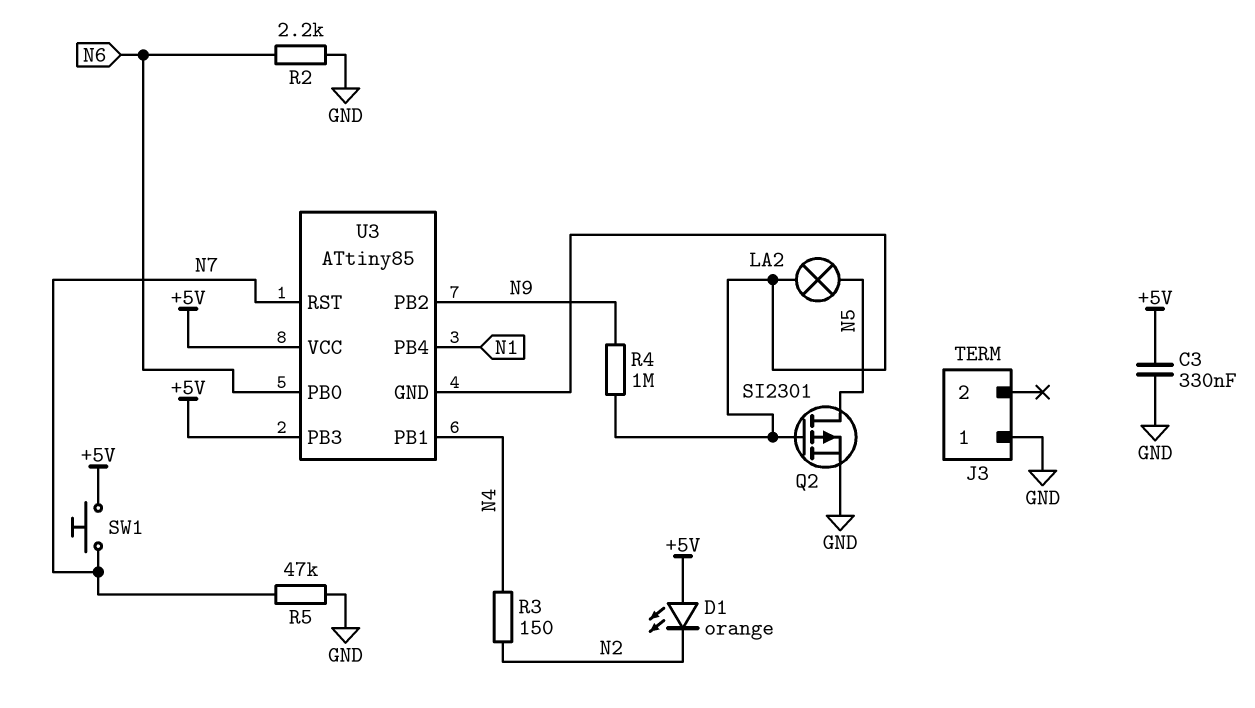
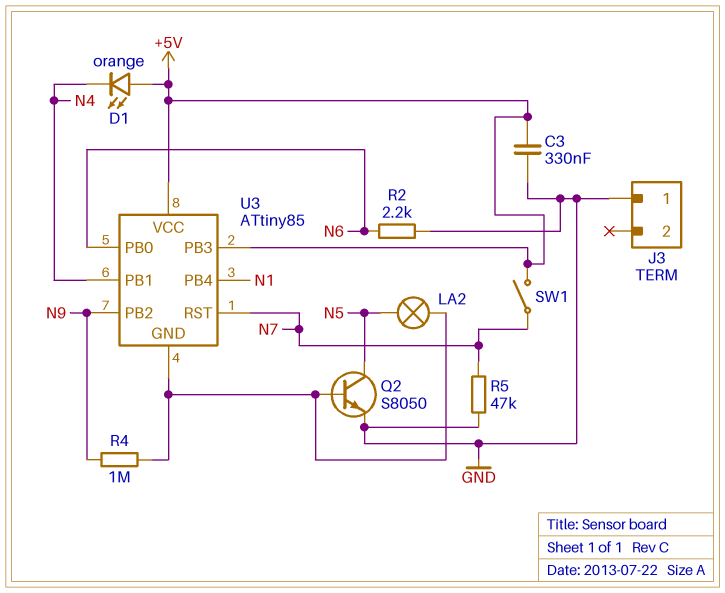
D1: LED orange (A +5V, K N2) -> LED orange (A +5V, K N4)
Q2: PMOS SI2301 (G U3/GND, D N5, S GND) -> NPN S8050 (B U3/GND, C N5, E GND)
R3: 150 (N2, N4) -> none
SW1: button (+5V, N7) -> switch (+5V, N7)

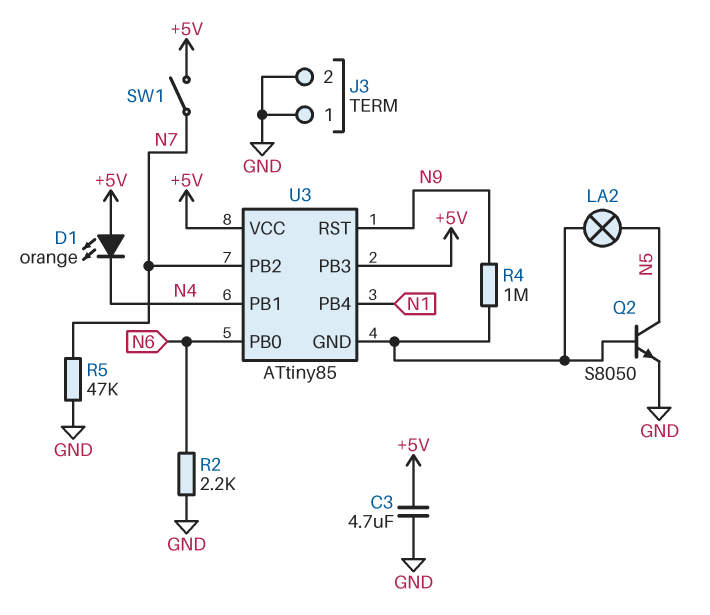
C3: 330nF (+5V, GND) -> 4.7uF (+5V, GND)
J3 pin 2: none -> GND
U3 pin PB2: N9 -> N7
U3 pin RST: N7 -> N9

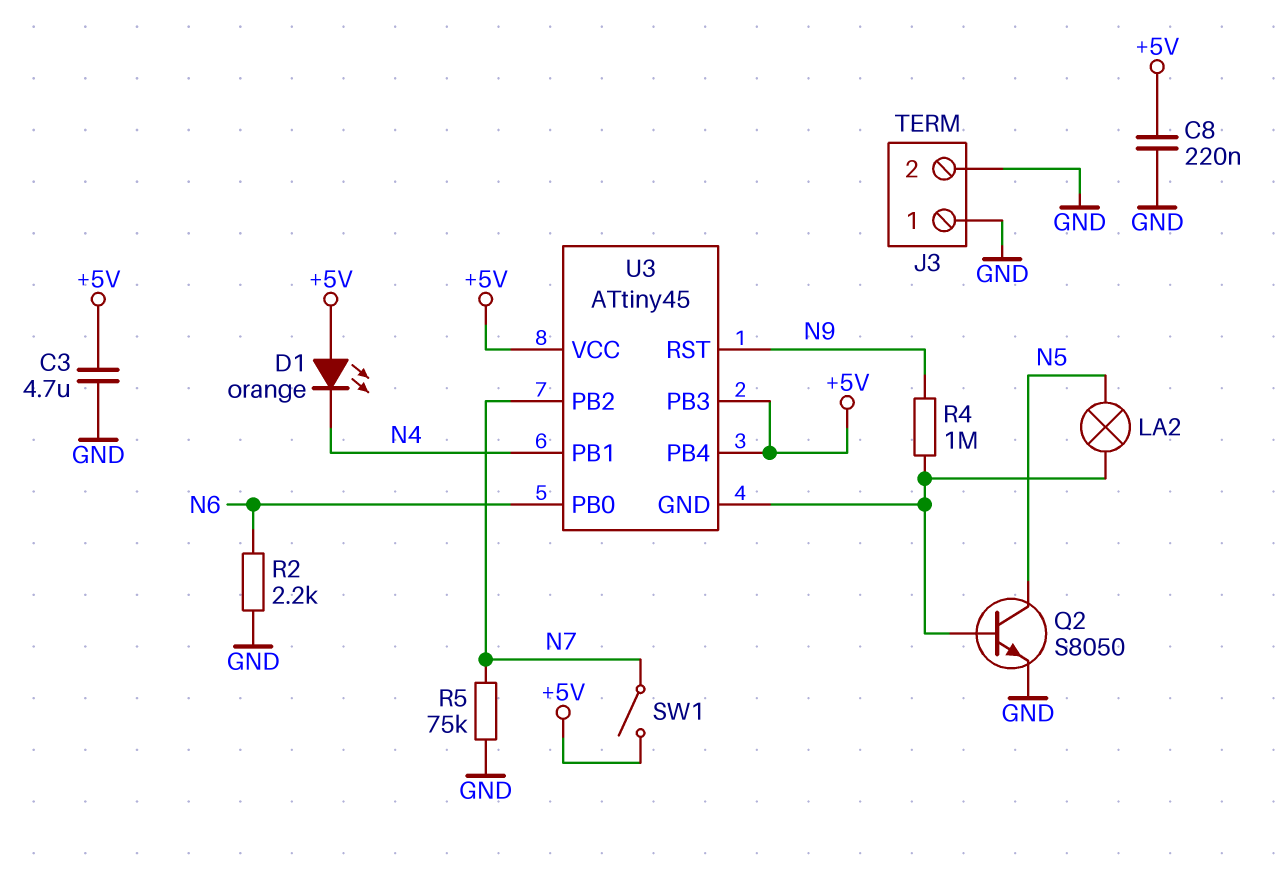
C8: none -> 220nF (+5V, GND)
R5: 47k (GND, N7) -> 75k (GND, N7)
U3: ATtiny85 -> ATtiny45
U3 pin PB4: N1 -> +5V

